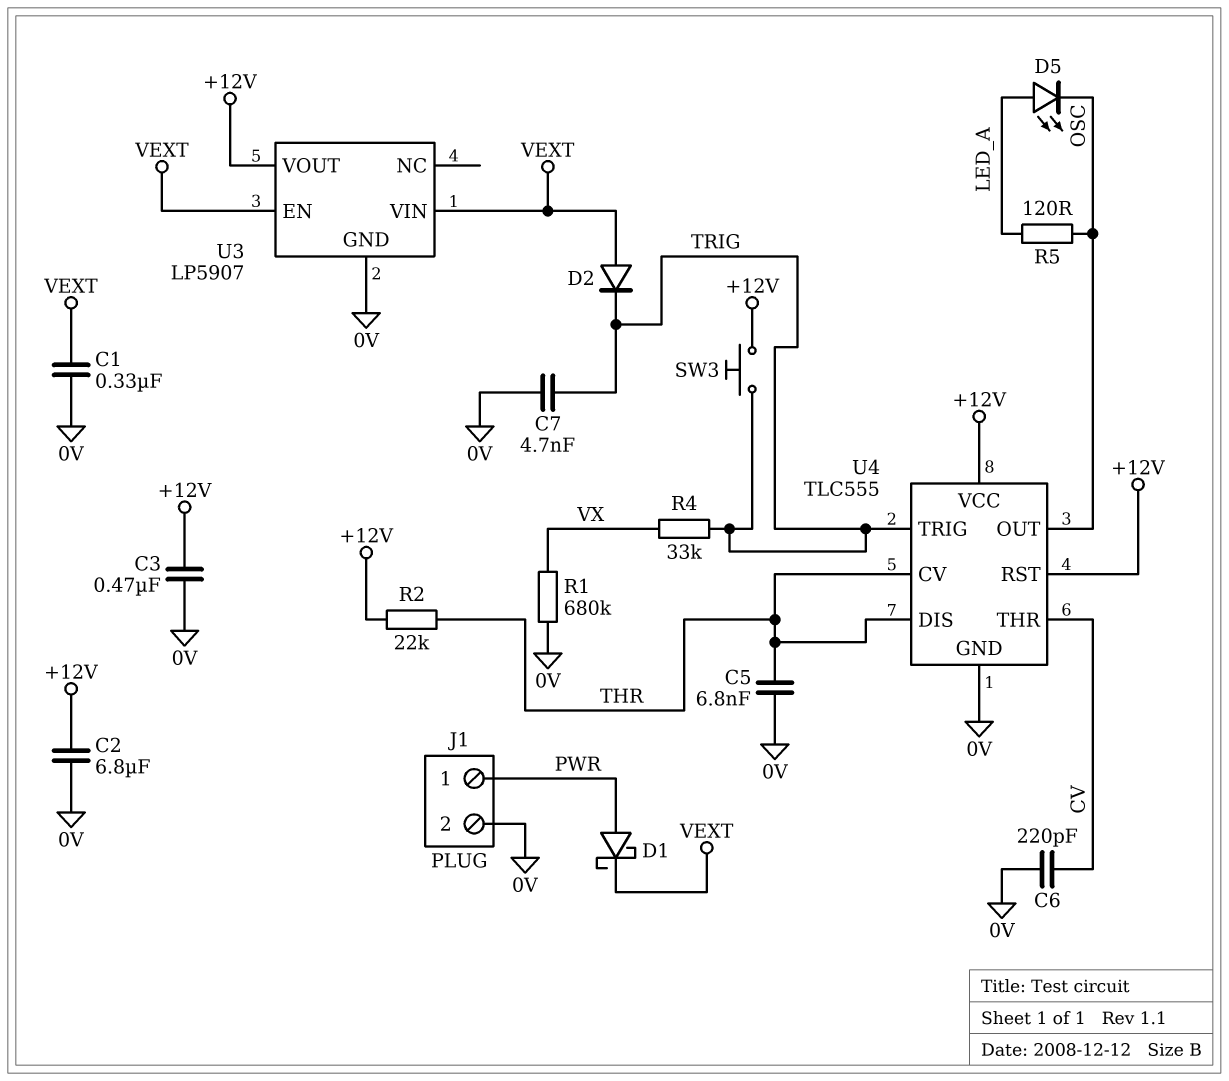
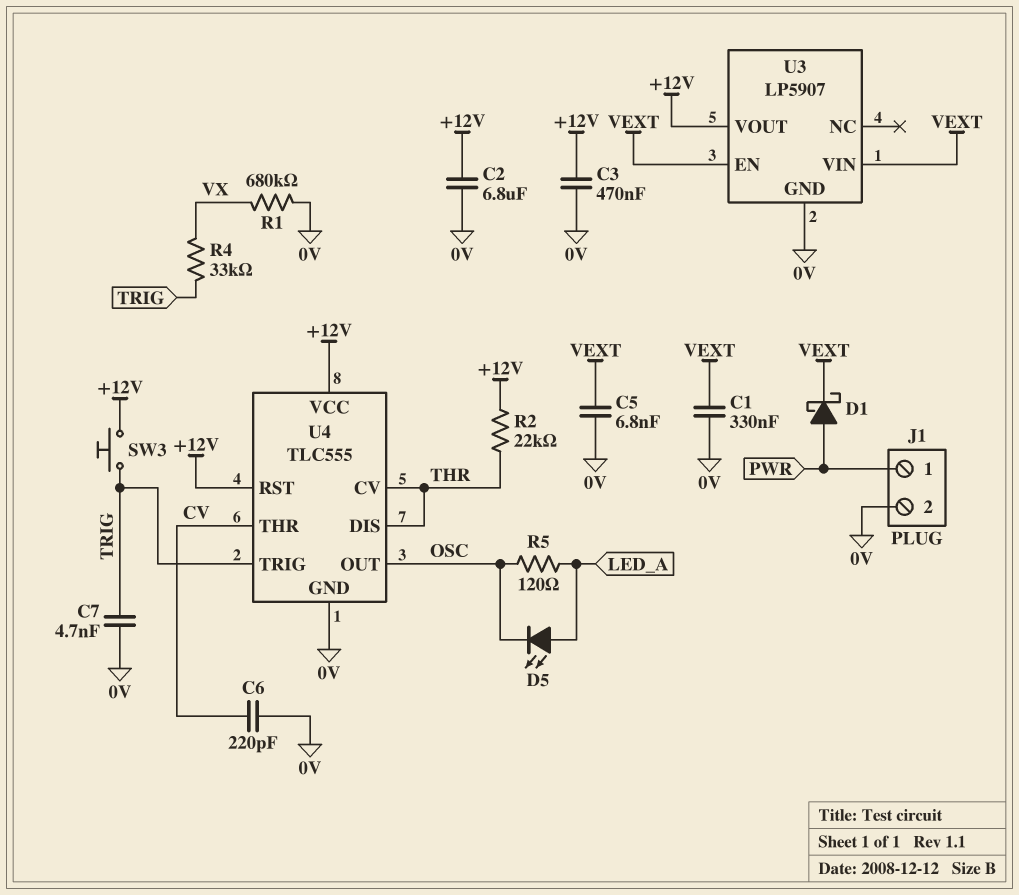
C5: 6.8nF (0V, THR) -> 6.8nF (0V, VEXT)
D2: diode (A VEXT, K TRIG) -> none

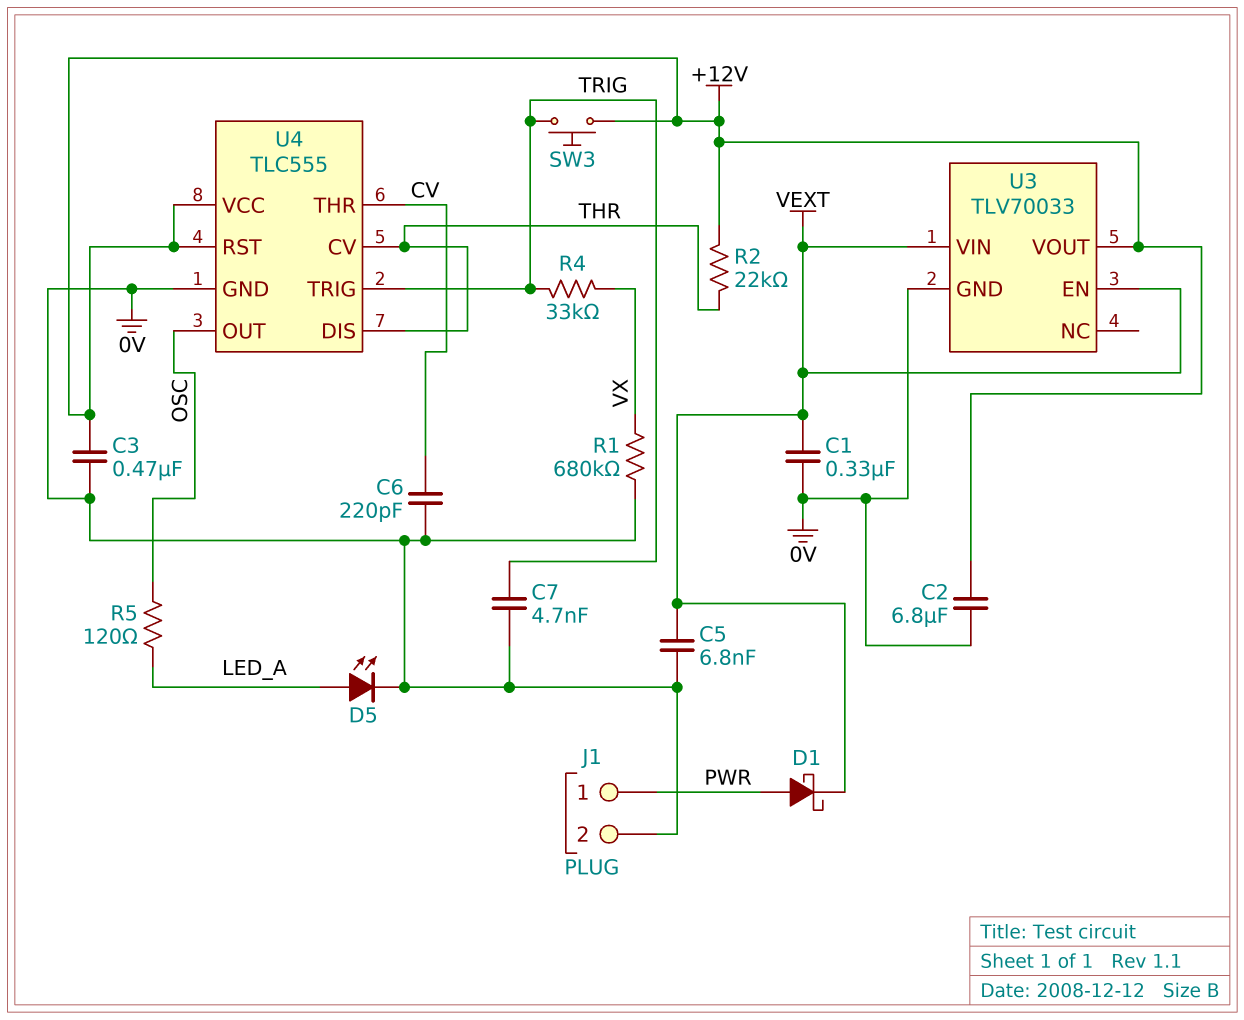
D5: LED (A LED_A, K OSC) -> LED (A LED_A, K 0V)
U3: LP5907 -> TLV70033

